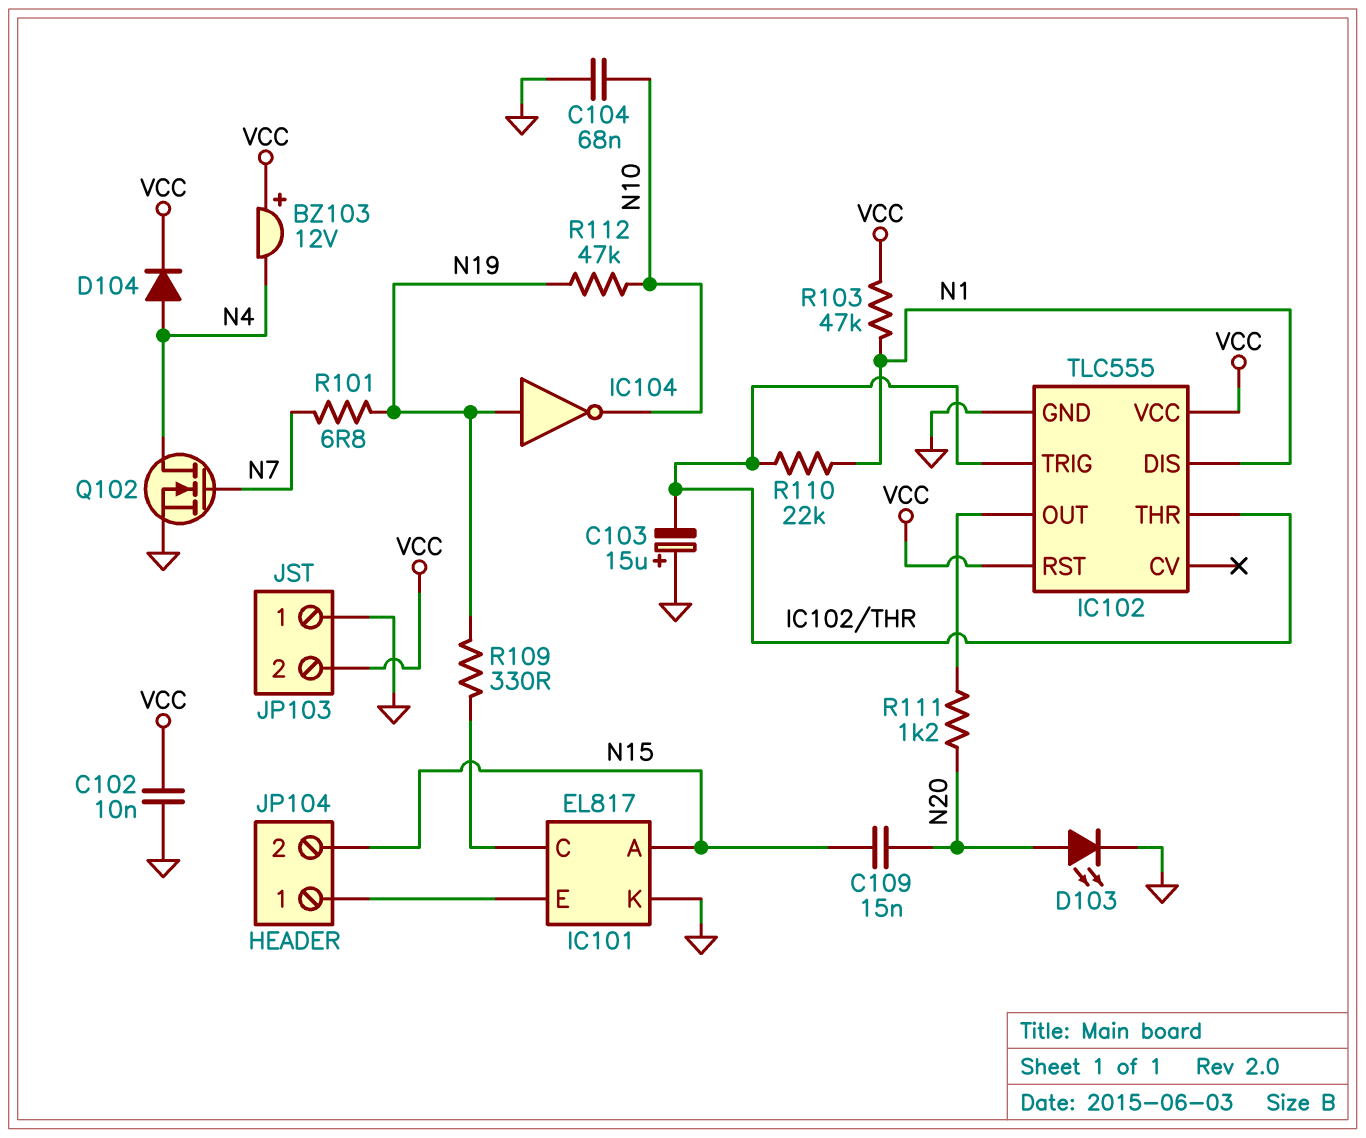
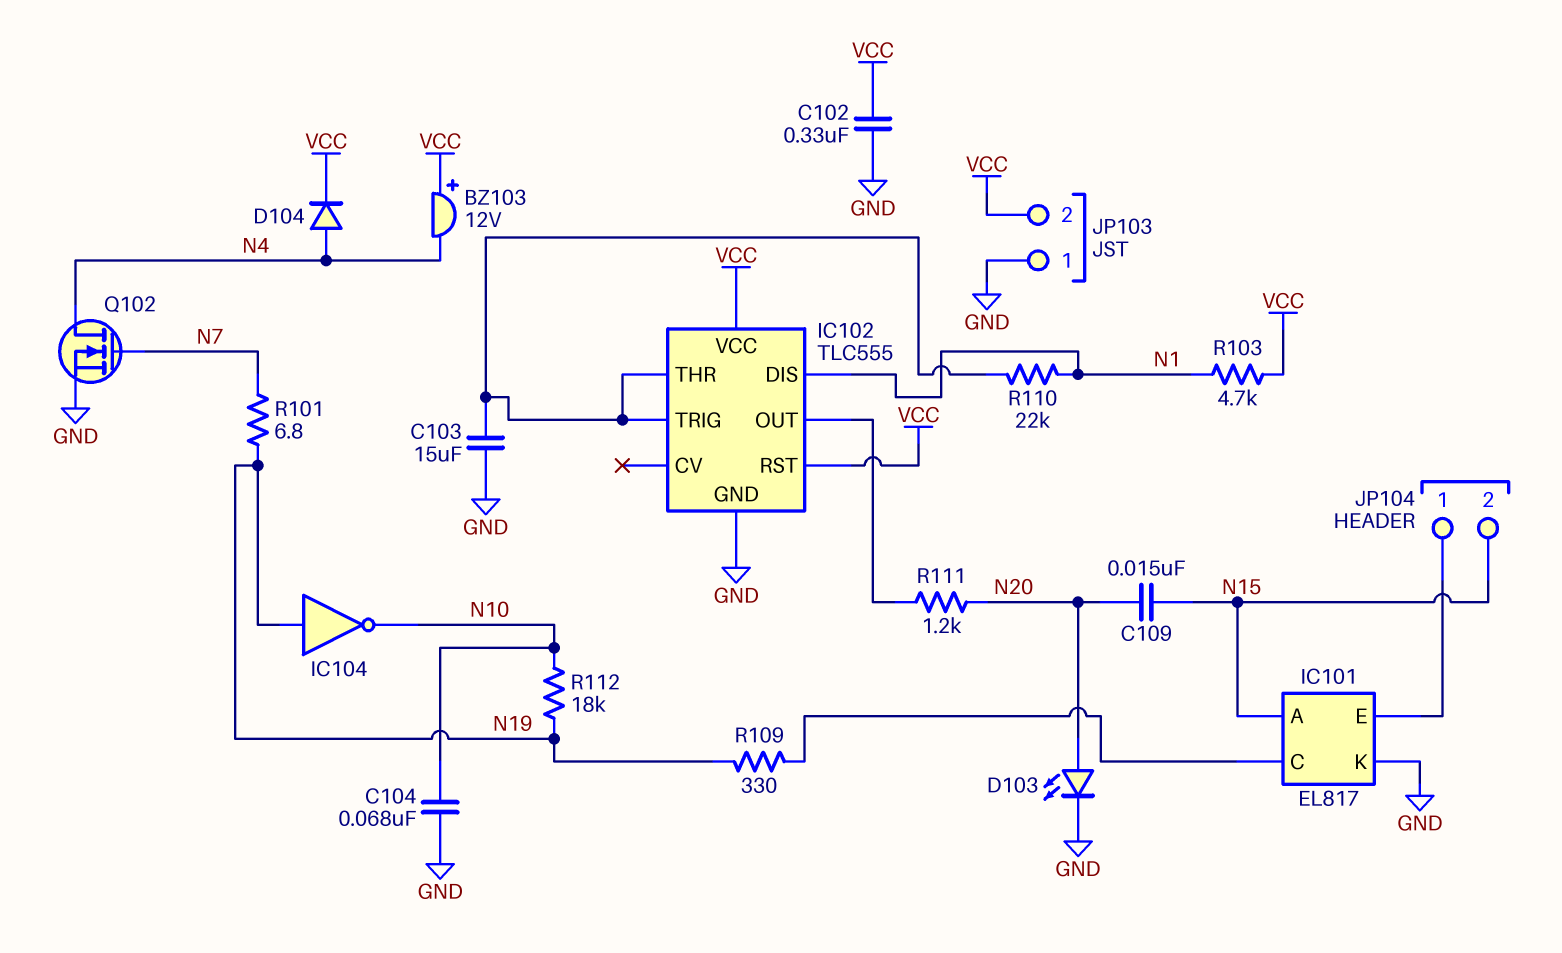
C102: 10nF (GND, VCC) -> 330nF (GND, VCC)
C103: 15uF (plus GND, minus IC102/THR) -> 15uF (GND, IC102/THR)
R103: 47k (N1, VCC) -> 4.7k (N1, VCC)
R112: 47k (N10, N19) -> 18k (N10, N19)

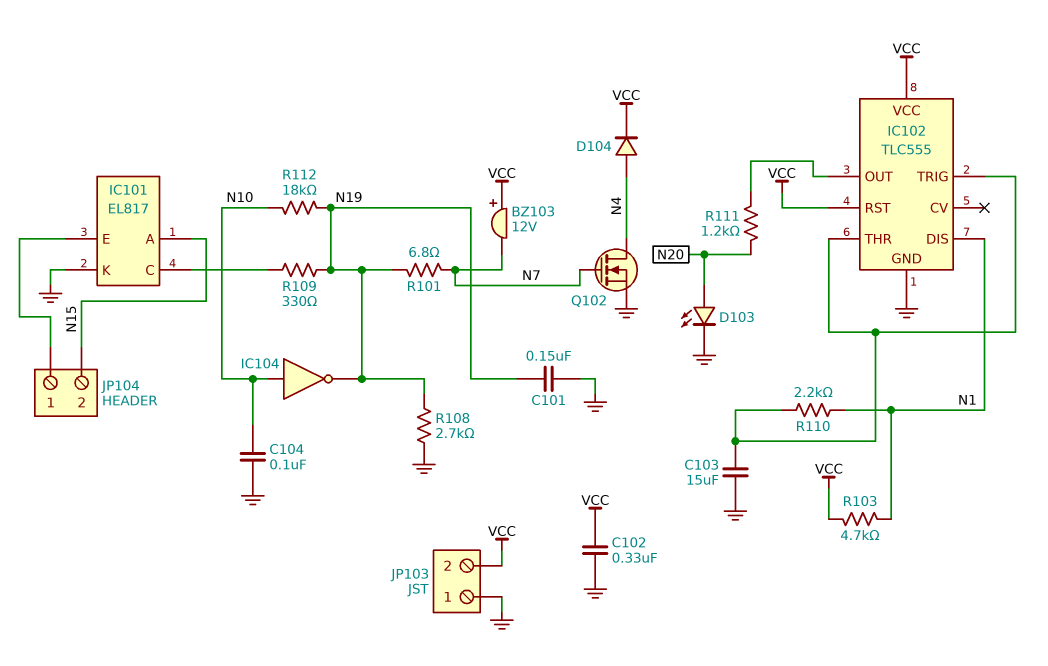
BZ103: buzzer 12V (plus VCC, minus N4) -> buzzer 12V (plus VCC, minus N7)
C101: none -> 150nF (GND, N19)
C104: 68nF (GND, N10) -> 100nF (GND, N10)
C109: 15nF (N15, N20) -> none
IC104: NOT (in N19, out N10) -> NOT (in N10, out N19)
R108: none -> 2.7k (GND, N19)
R110: 22k (IC102/THR, N1) -> 2.2k (IC102/THR, N1)

